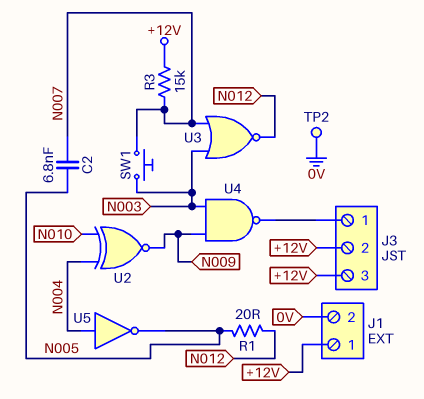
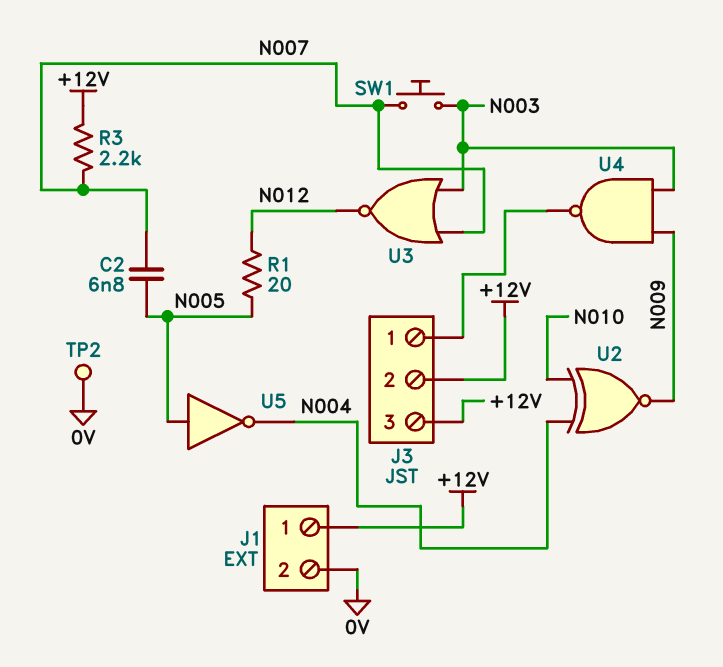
R3: 15k (+12V, N007) -> 2.2k (+12V, N007)
U5: NOT (in N004, out N005) -> NOT (in N005, out N004)

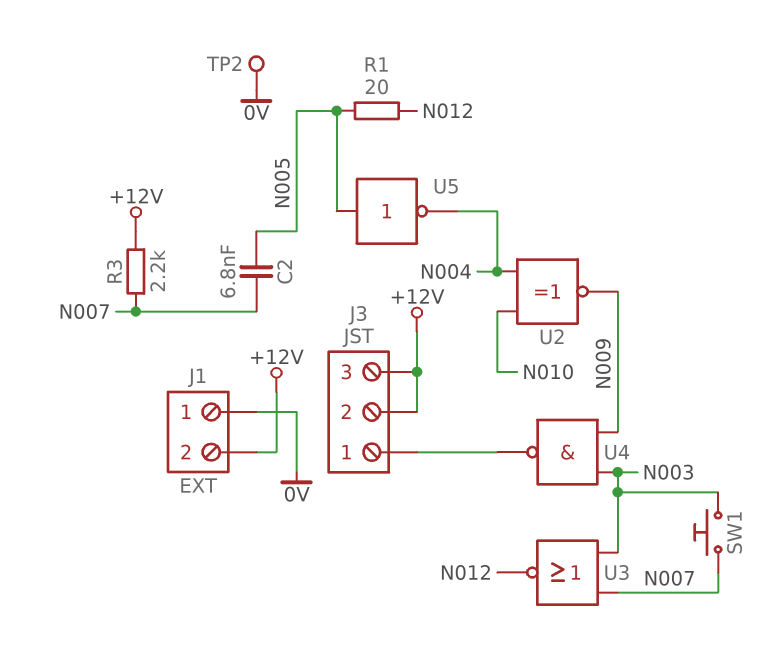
J1 pin 1: +12V -> 0V
J1 pin 2: 0V -> +12V

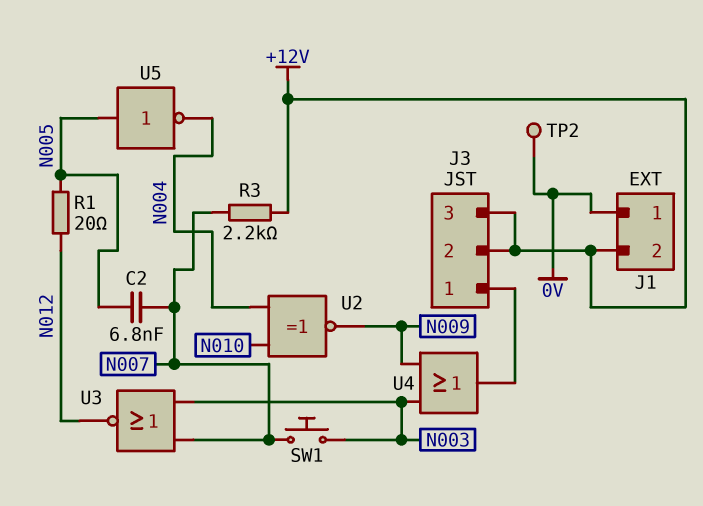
U4: NAND (in N003, in N009, out J3/1) -> OR (in N003, in N009, out J3/1)

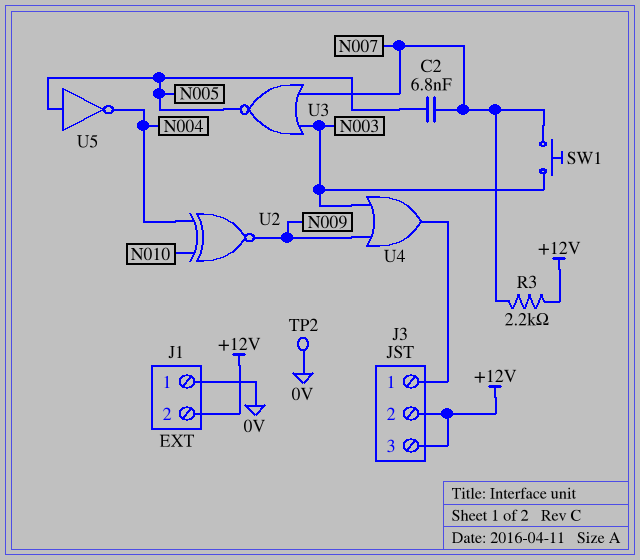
R1: 20 (N005, N012) -> none
U3: NOR (in N003, in N007, out N012) -> NOR (in N003, in N007, out N005)

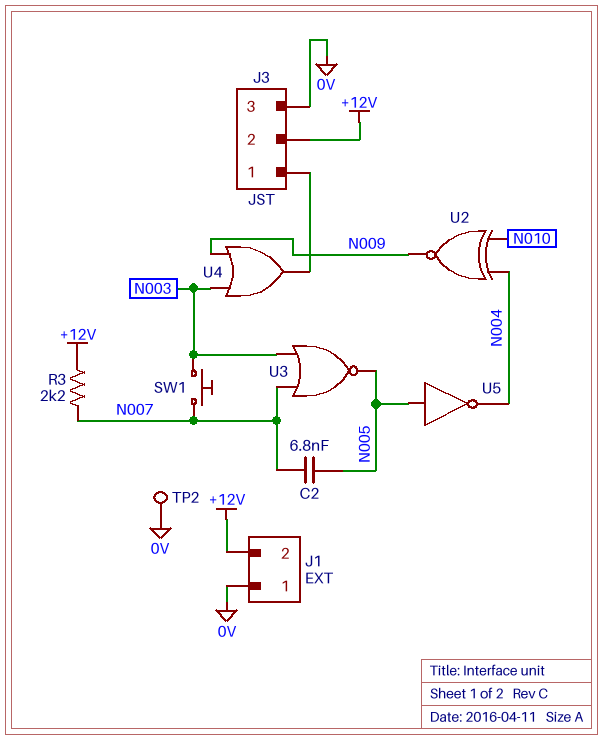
J3 pin 3: +12V -> 0V

